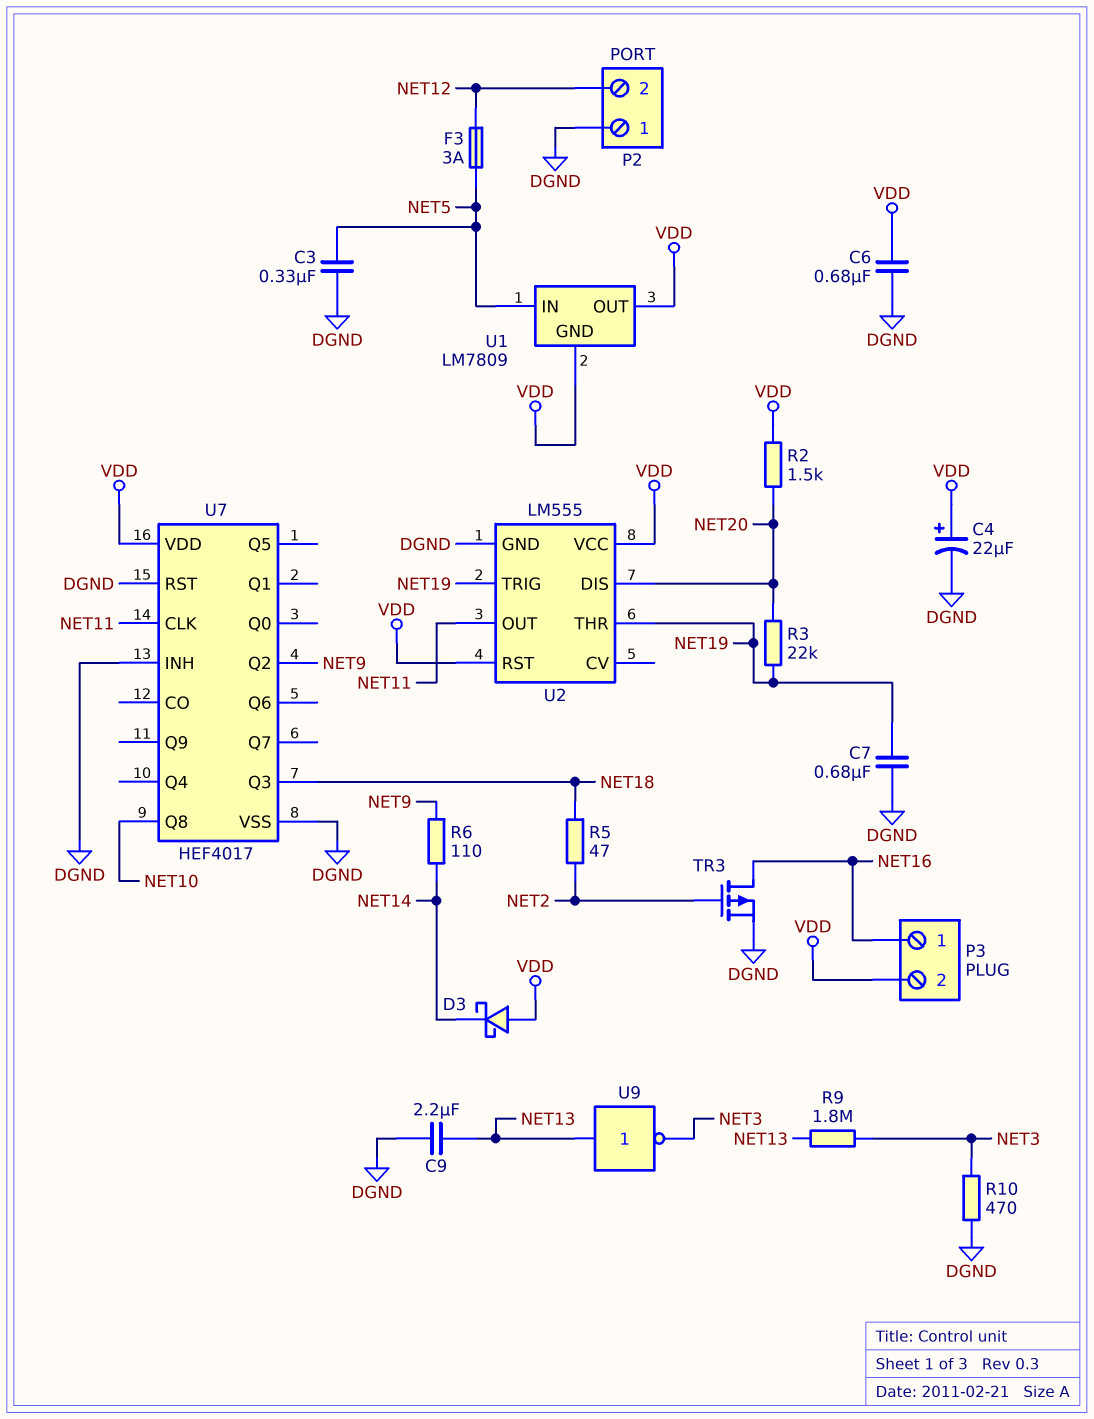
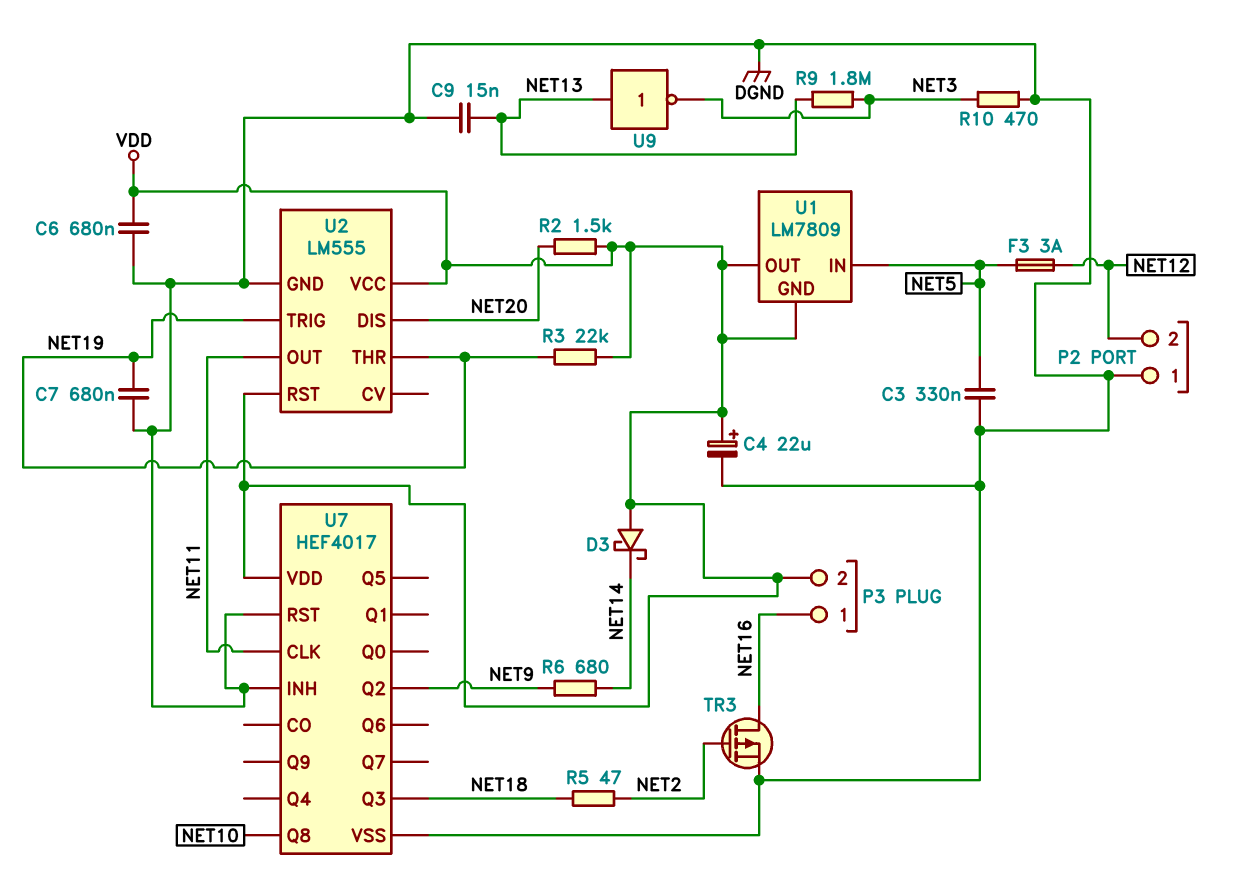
C9: 2.2uF (DGND, NET13) -> 15nF (DGND, NET13)
R3: 22k (NET19, NET20) -> 22k (NET19, VDD)
R6: 110 (NET9, NET14) -> 680 (NET9, NET14)

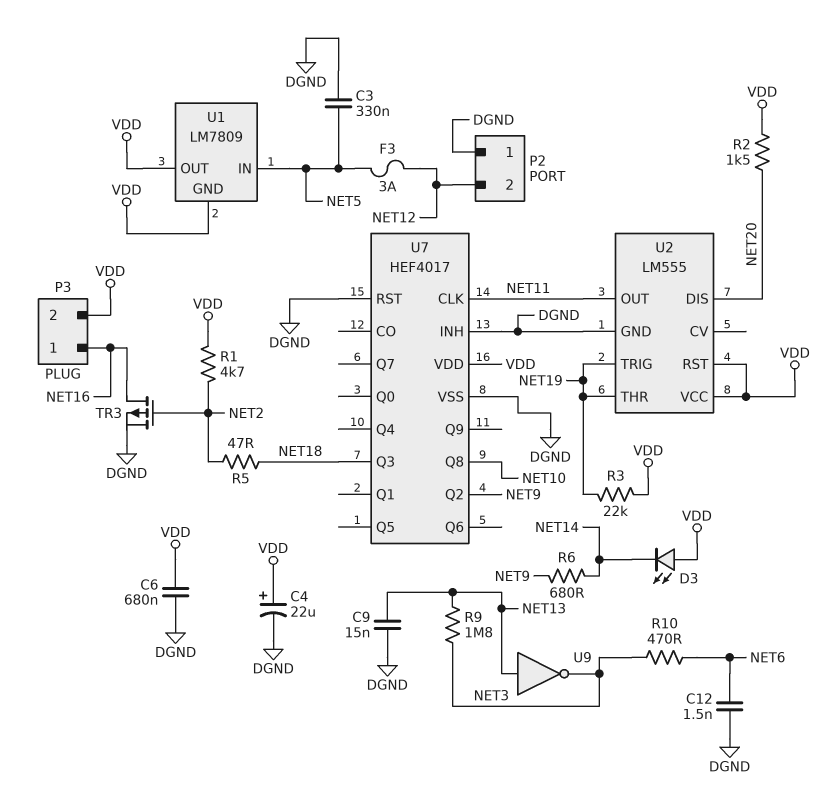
C7: 680nF (DGND, NET19) -> none
C12: none -> 1.5nF (DGND, NET6)
D3: schottky (A VDD, K NET14) -> LED (A VDD, K NET14)
R1: none -> 4.7k (NET2, VDD)
R10: 470 (DGND, NET3) -> 470 (NET3, NET6)

